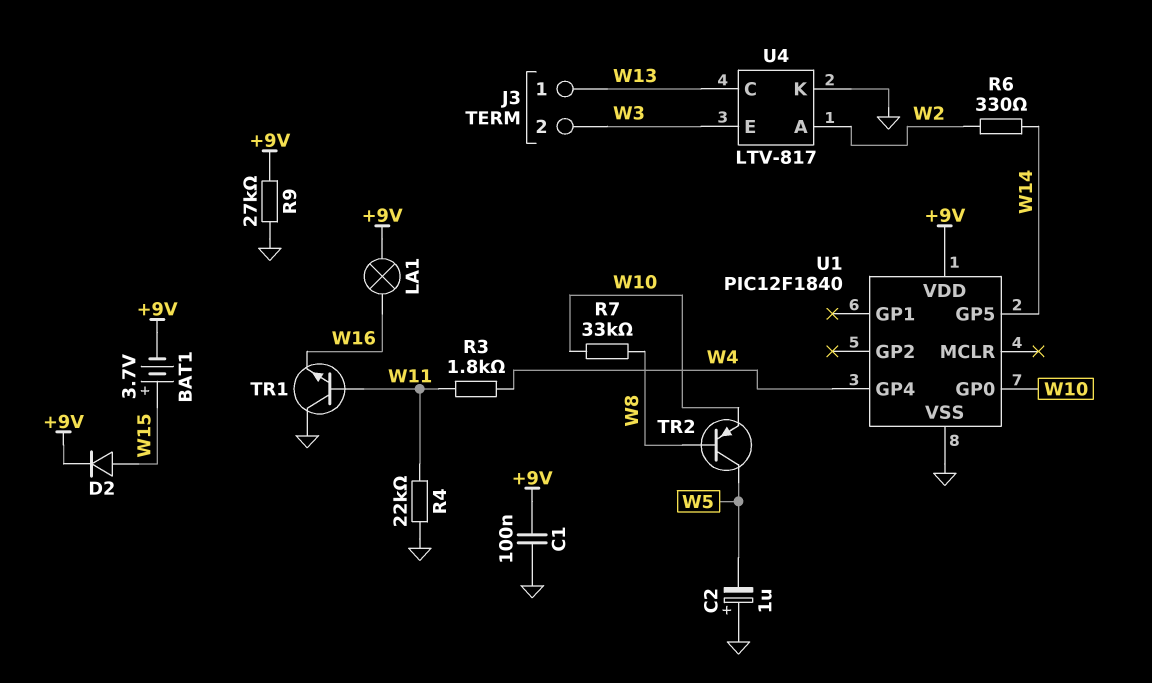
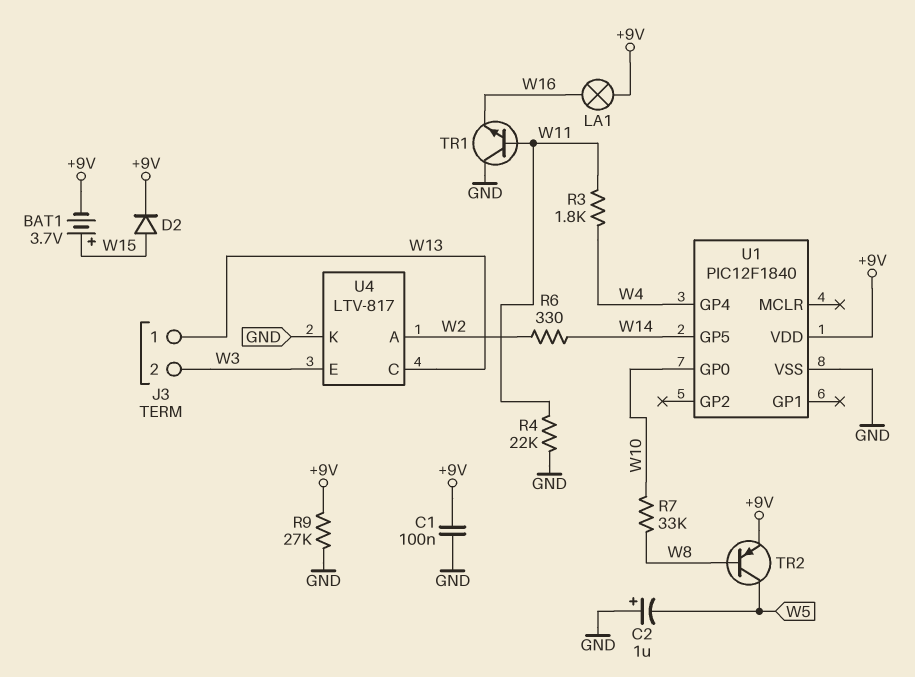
TR2: PNP (B W8, C W5, E W10) -> PNP (B W8, C W5, E +9V)

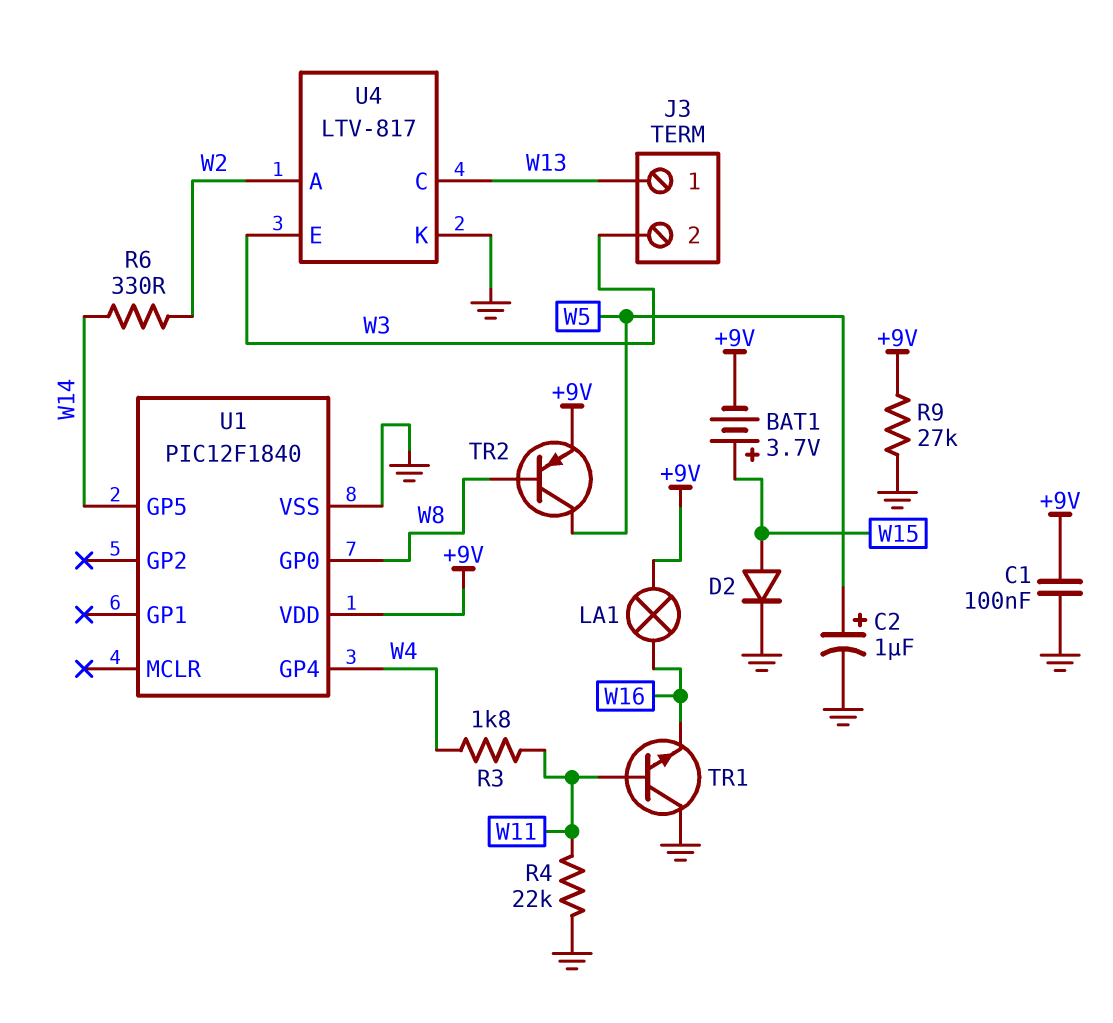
C2: 1uF (plus GND, minus W5) -> 1uF (plus W5, minus GND)
D2: diode (A W15, K +9V) -> diode (A W15, K GND)
R7: 33k (W8, W10) -> none
U1 pin GP0: W10 -> W8

